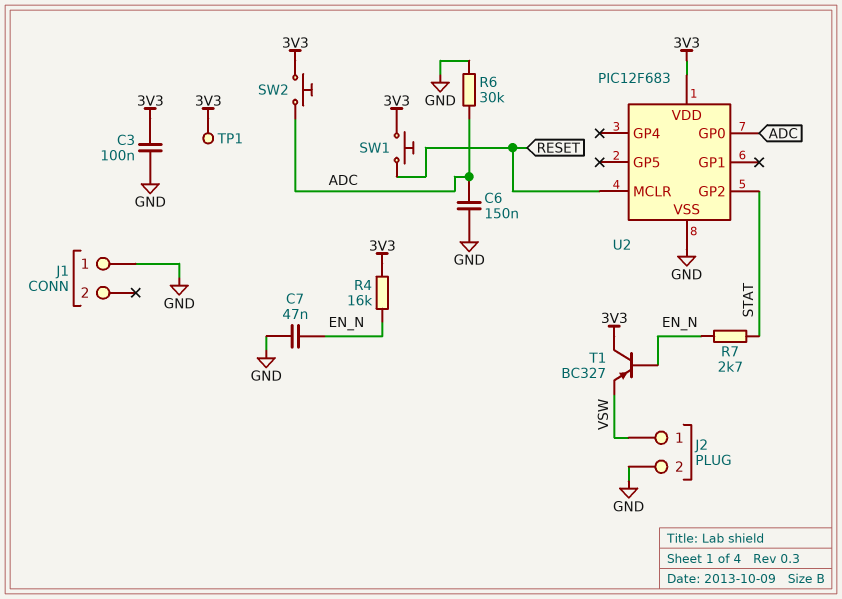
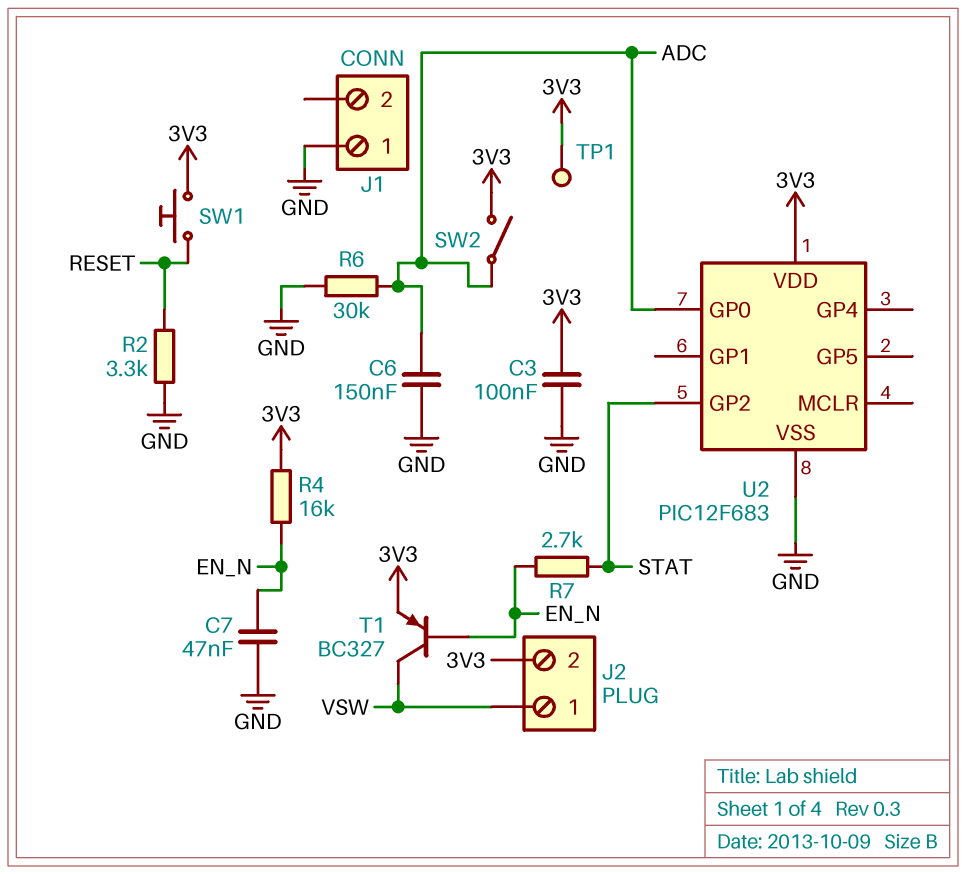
J2 pin 2: GND -> 3V3
R2: none -> 3.3k (GND, RESET)
SW2: button (3V3, ADC) -> switch (3V3, ADC)
T1: PNP BC327 (B EN_N, C 3V3, E VSW) -> PNP BC327 (B EN_N, C VSW, E 3V3)
U2 pin MCLR: RESET -> none

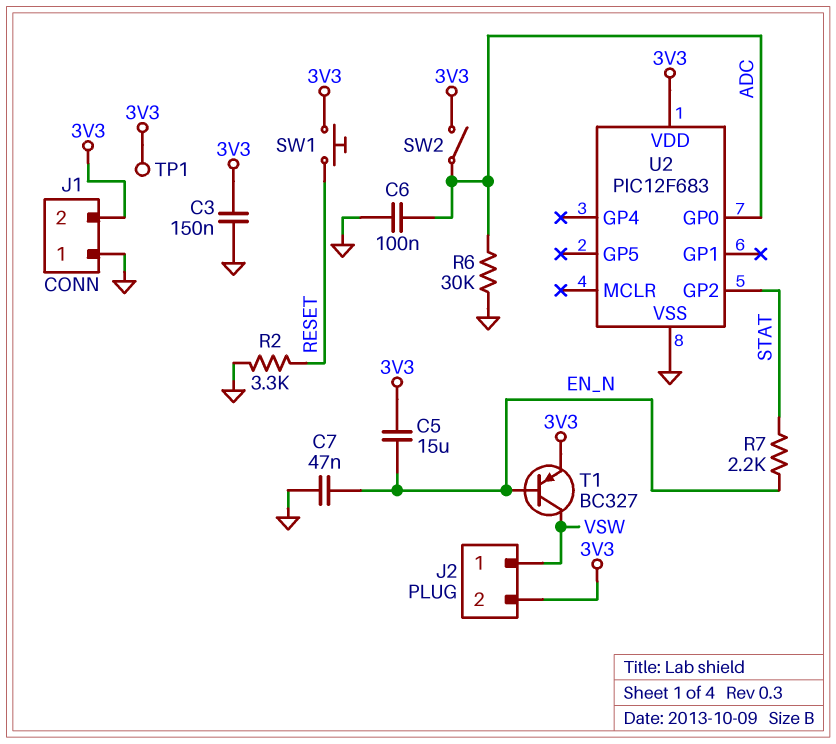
C3: 100nF (3V3, GND) -> 150nF (3V3, GND)
C5: none -> 15uF (3V3, EN_N)
C6: 150nF (ADC, GND) -> 100nF (ADC, GND)
J1 pin 2: none -> 3V3
R4: 16k (3V3, EN_N) -> none
R7: 2.7k (EN_N, STAT) -> 2.2k (EN_N, STAT)

